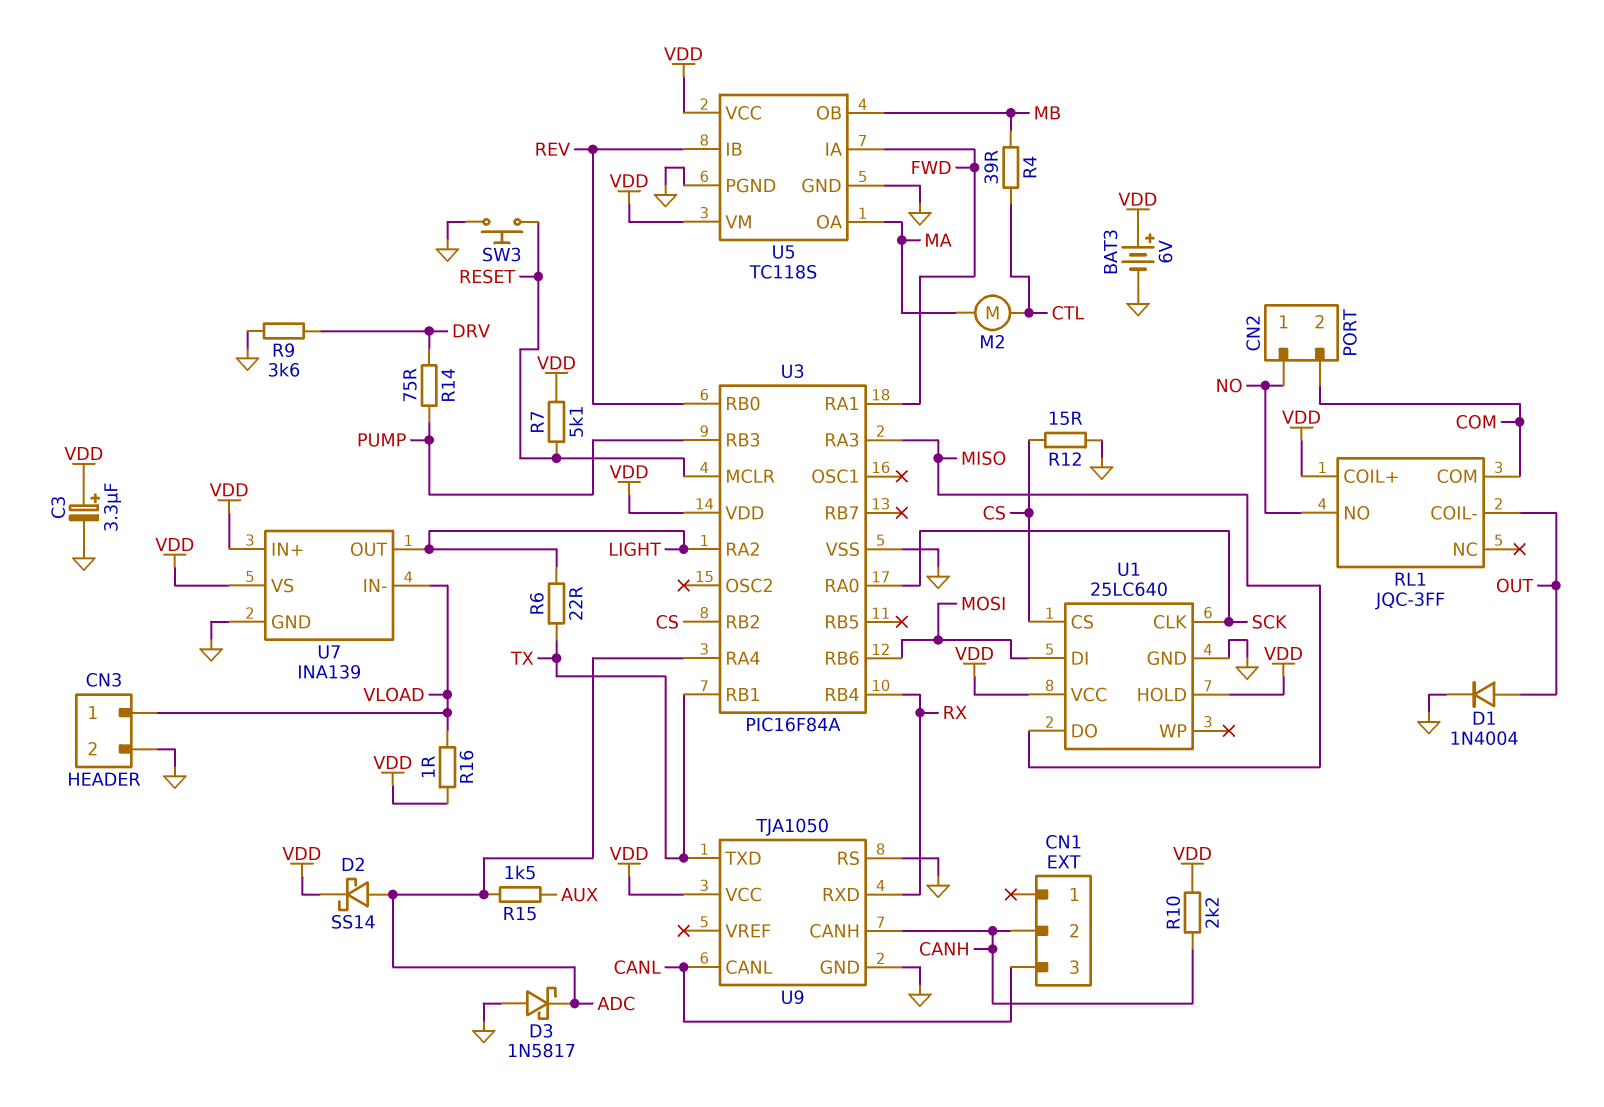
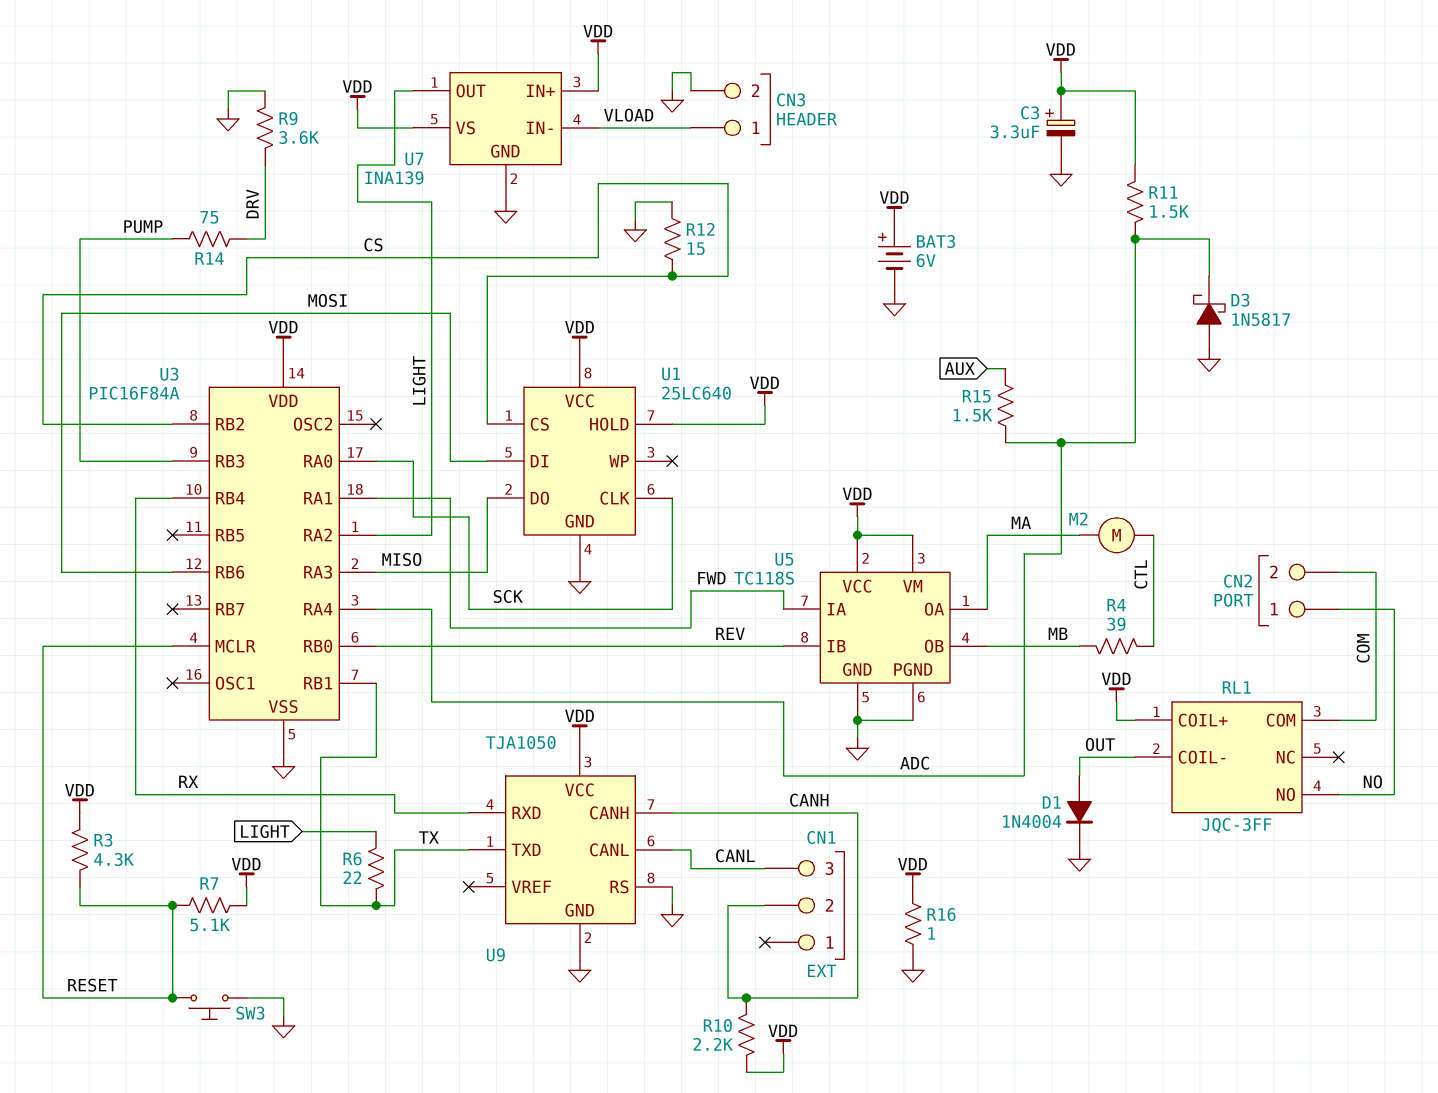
D2: schottky SS14 (A ADC, K VDD) -> none
R3: none -> 4.3k (RESET, VDD)
R11: none -> 1.5k (ADC, VDD)
R16: 1 (VDD, VLOAD) -> 1 (GND, VDD)

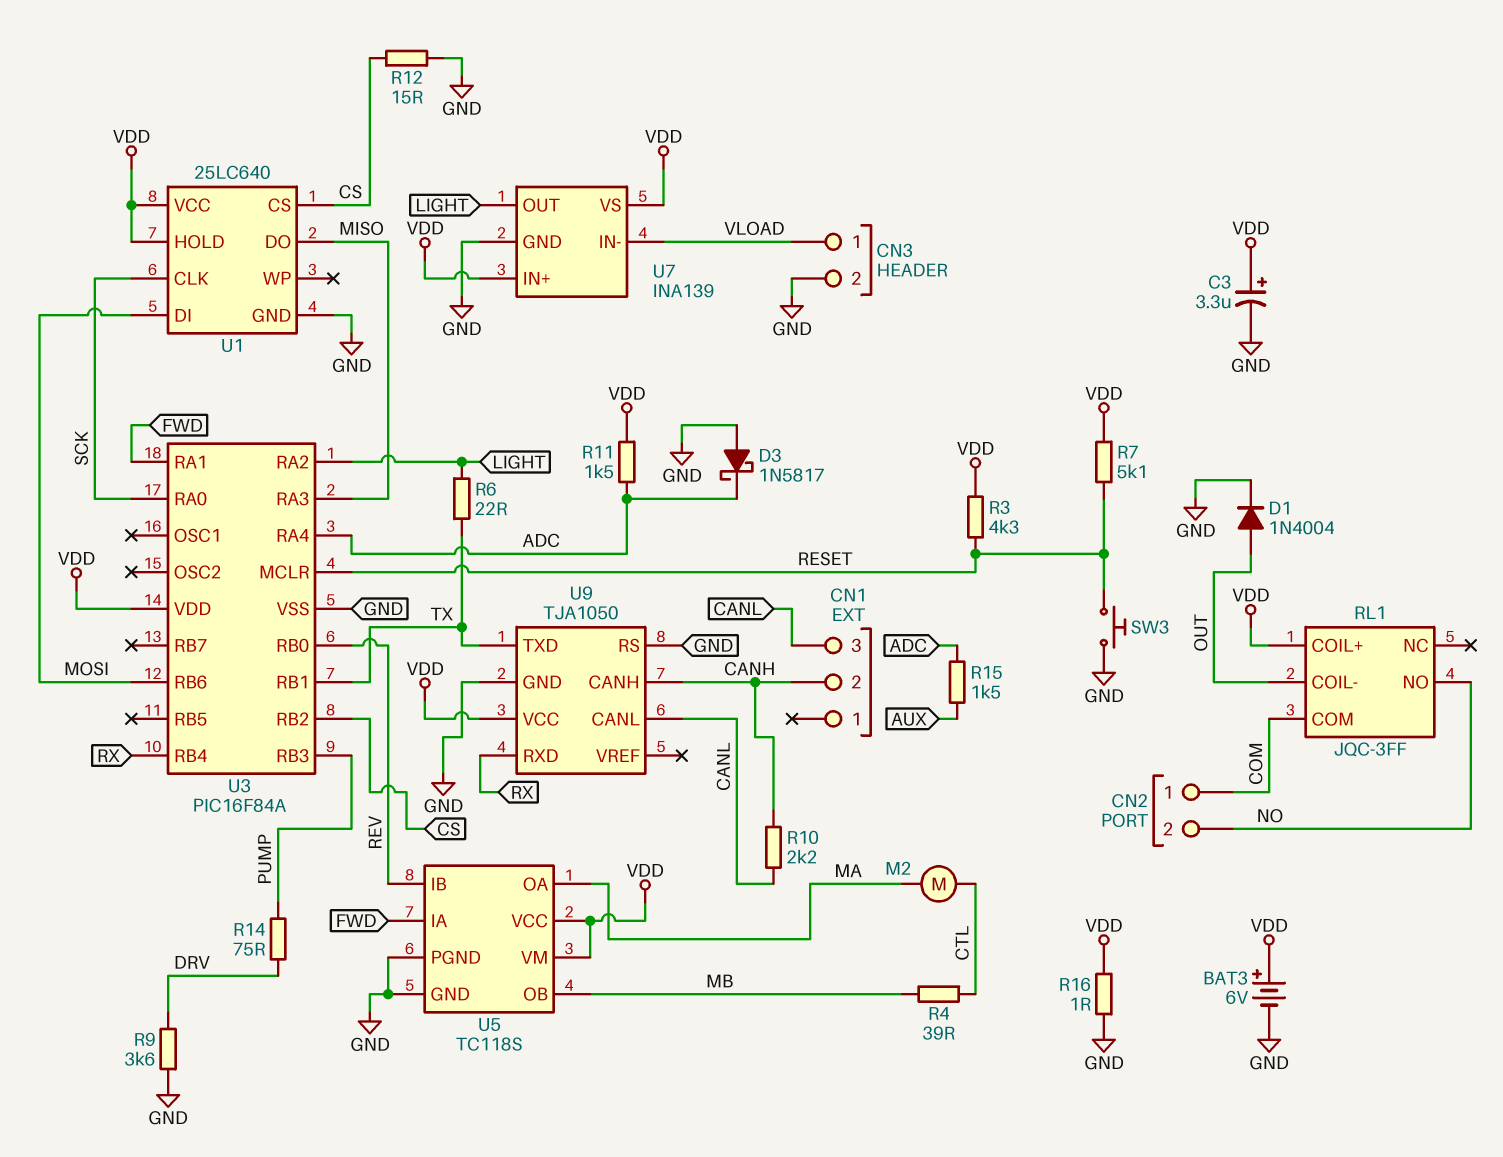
CN2 pin 1: NO -> COM
CN2 pin 2: COM -> NO
R10: 2.2k (CANH, VDD) -> 2.2k (CANH, CANL)

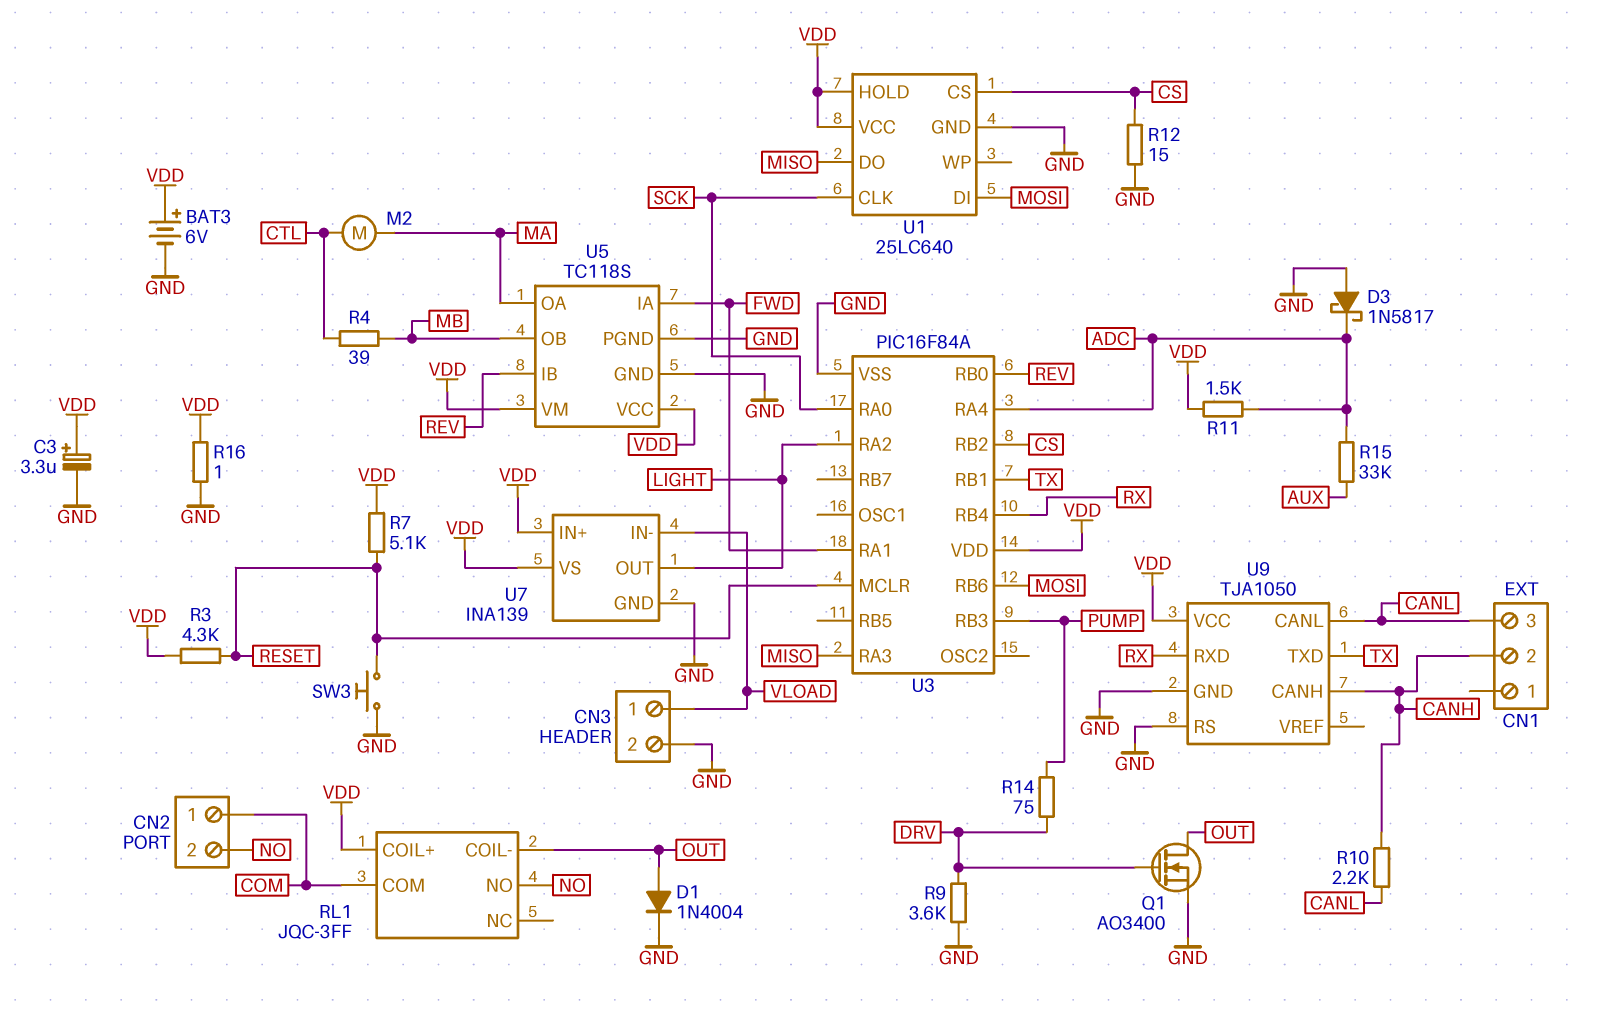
Q1: none -> NMOS AO3400 (G DRV, D OUT, S GND)
R6: 22 (LIGHT, TX) -> none
R15: 1.5k (ADC, AUX) -> 33k (ADC, AUX)

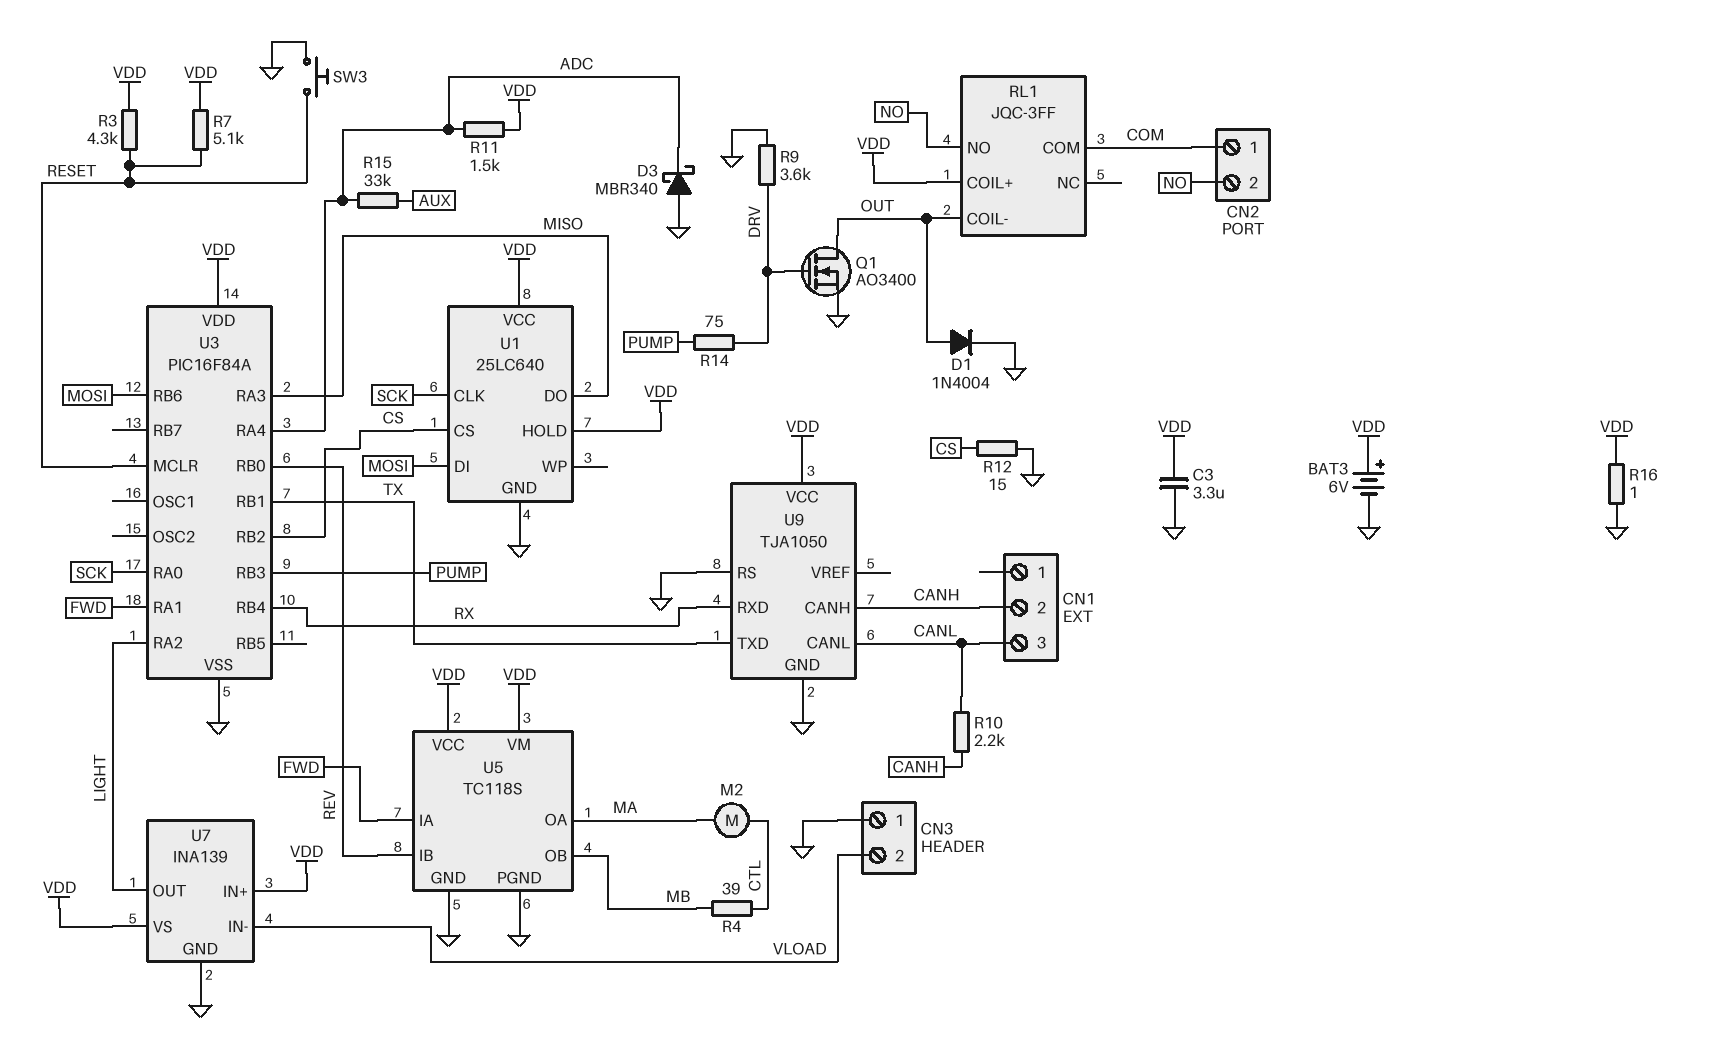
C3: 3.3uF (plus VDD, minus GND) -> 3.3uF (GND, VDD)
CN3 pin 1: VLOAD -> GND
CN3 pin 2: GND -> VLOAD
D3: schottky 1N5817 (A GND, K ADC) -> schottky MBR340 (A GND, K ADC)

